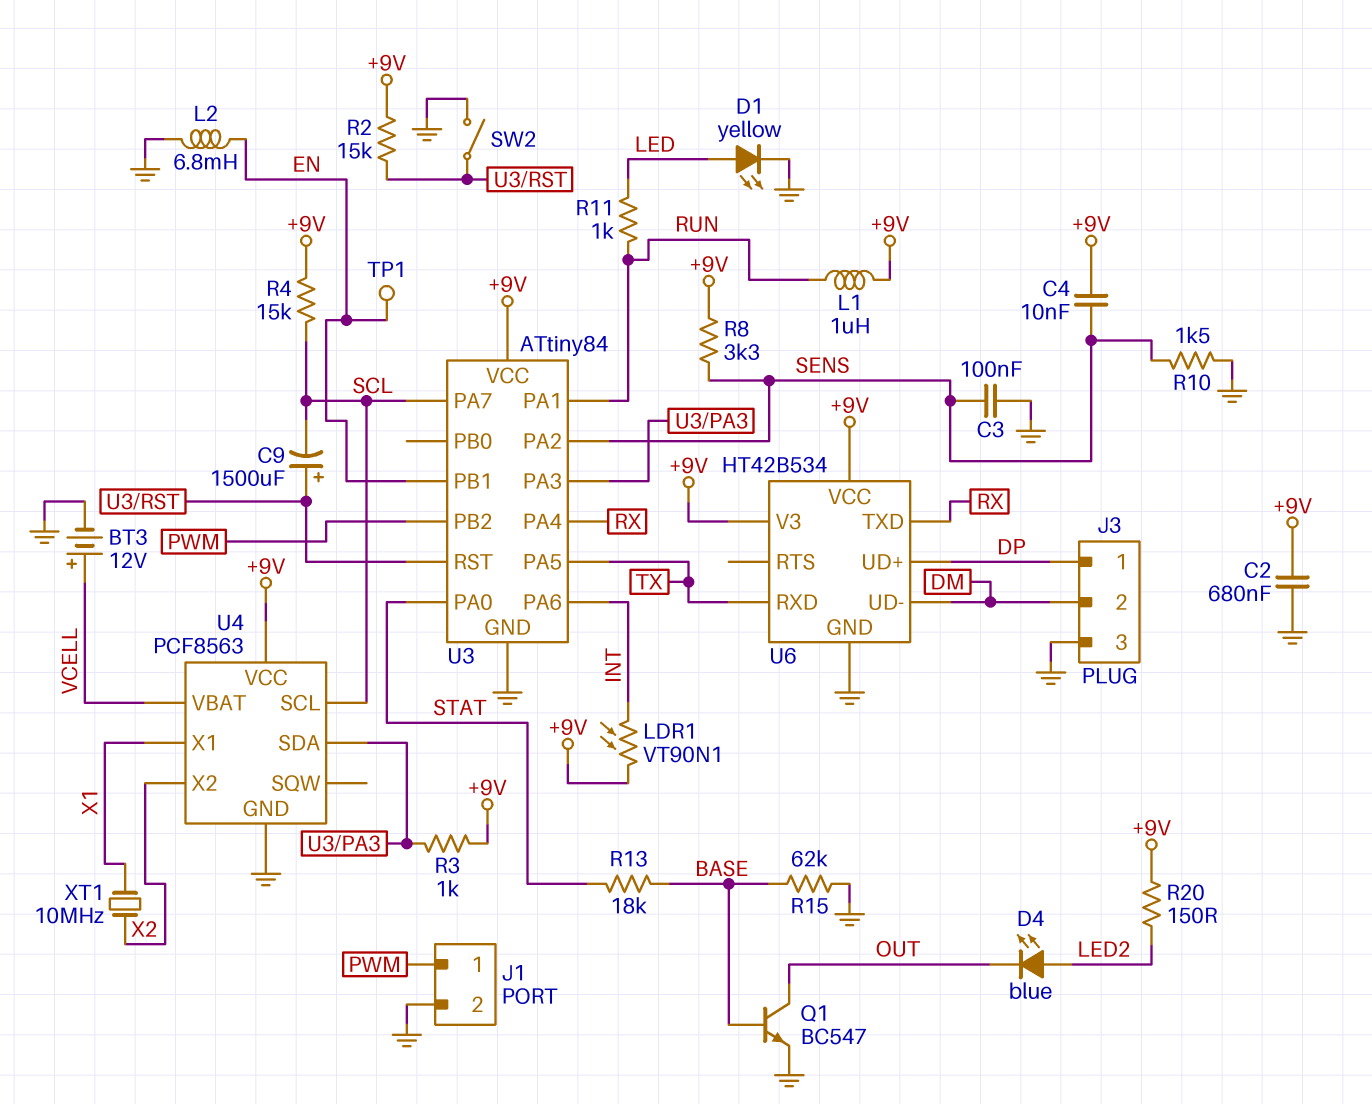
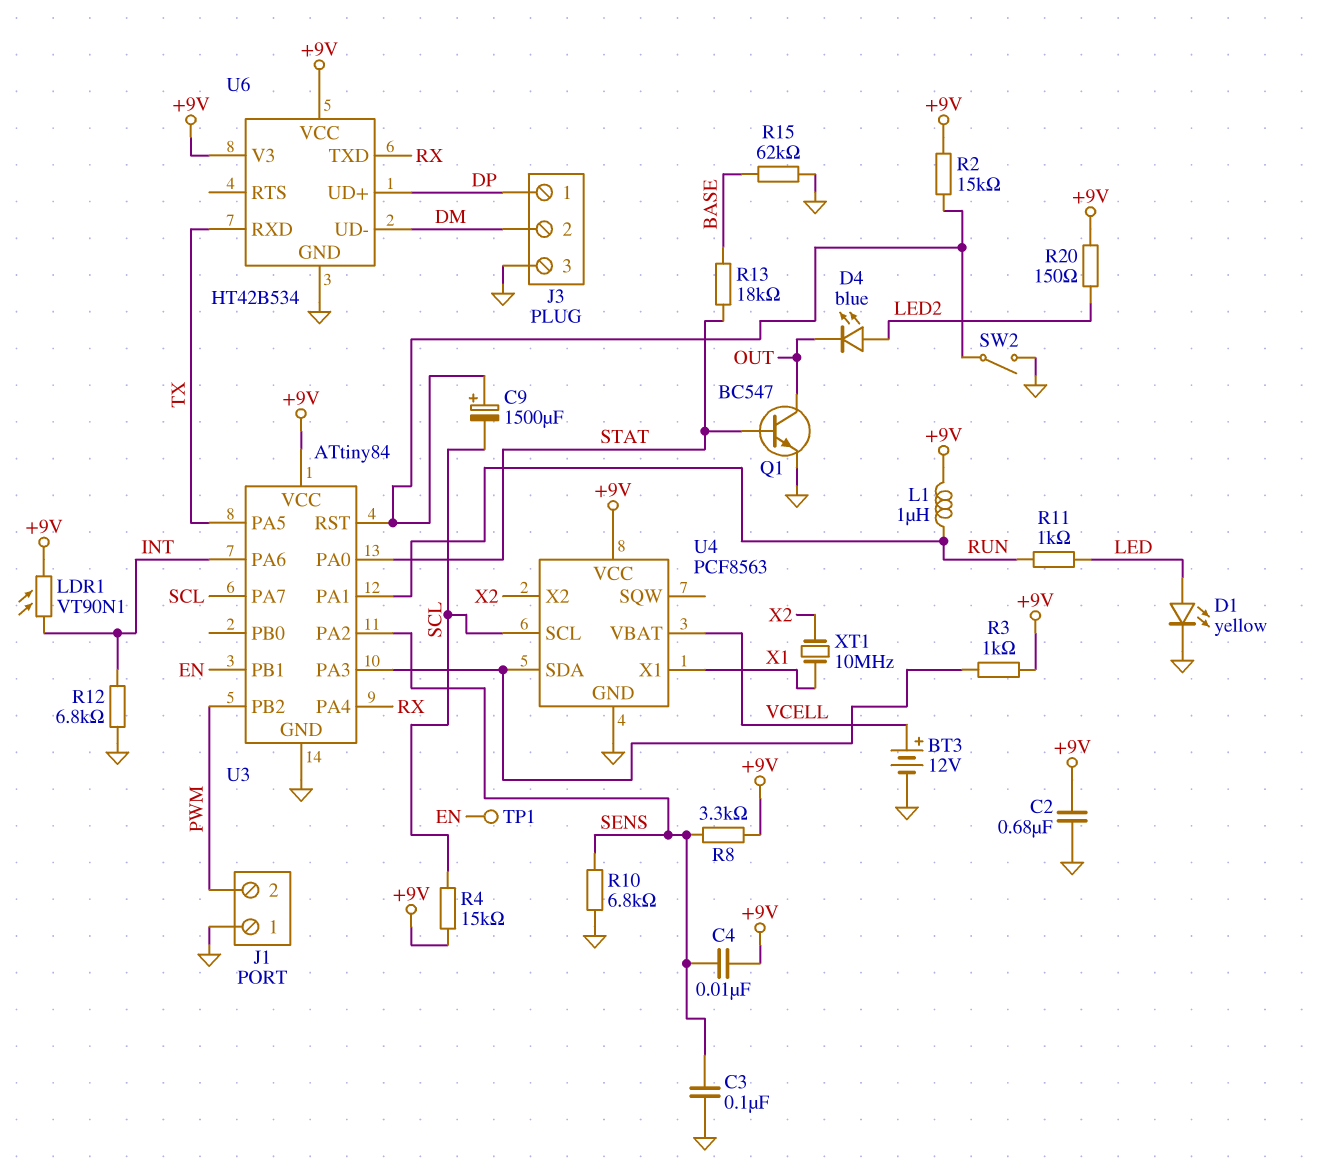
J1 pin 1: PWM -> GND
J1 pin 2: GND -> PWM
L2: 6.8mH (EN, GND) -> none
Q1: NPN BC547 (B BASE, C OUT, E GND) -> NPN BC547 (B STAT, C OUT, E GND)
R10: 1.5k (GND, SENS) -> 6.8k (GND, SENS)
R12: none -> 6.8k (GND, INT)

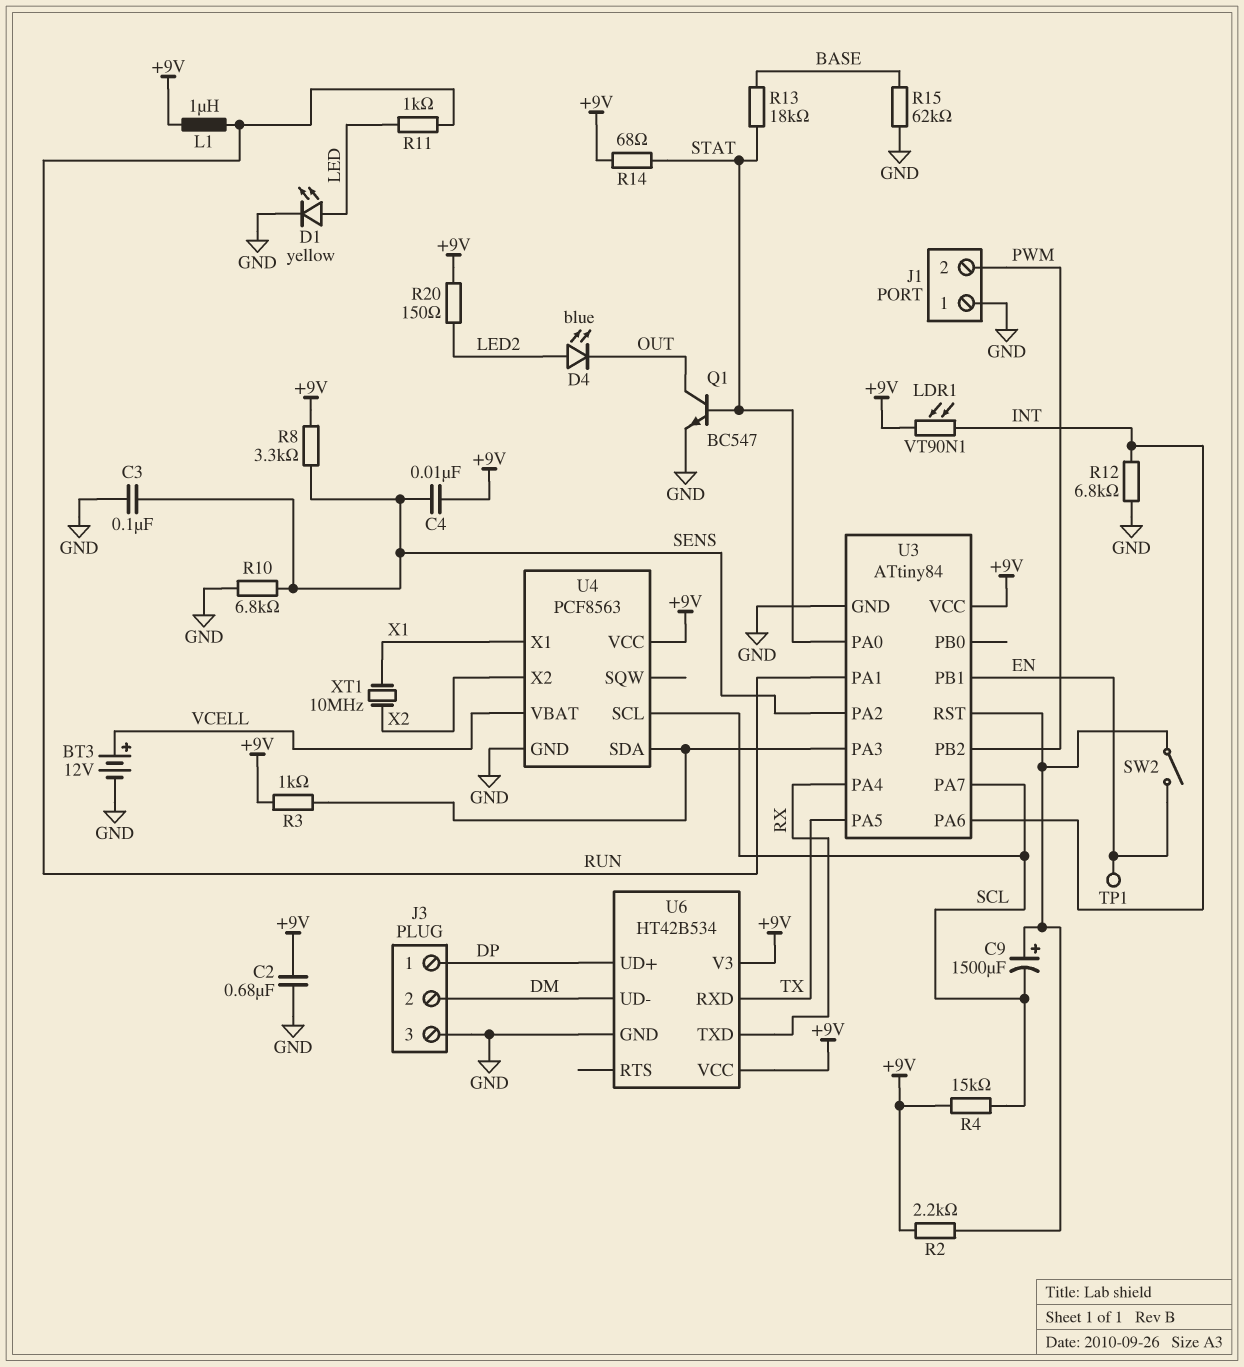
R2: 15k (+9V, U3/RST) -> 2.2k (+9V, U3/RST)
R14: none -> 68 (+9V, STAT)
SW2: switch (GND, U3/RST) -> switch (EN, U3/RST)

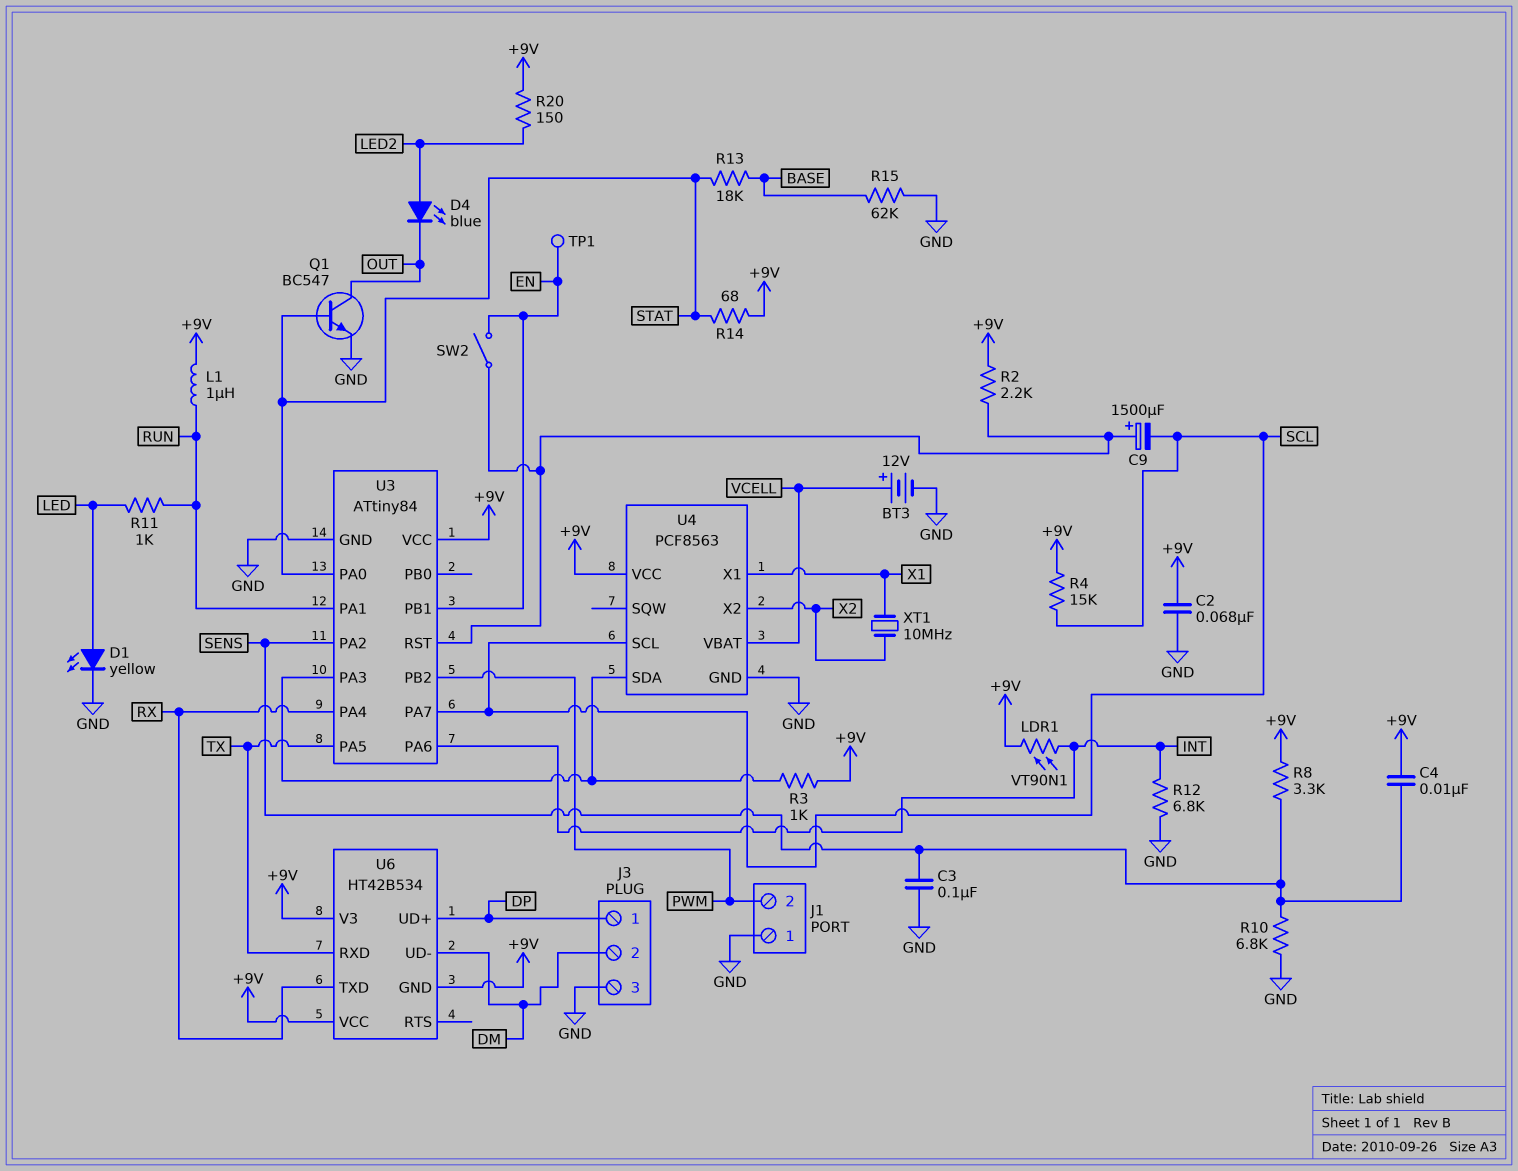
C2: 680nF (+9V, GND) -> 68nF (+9V, GND)
U6 pin GND: GND -> +9V

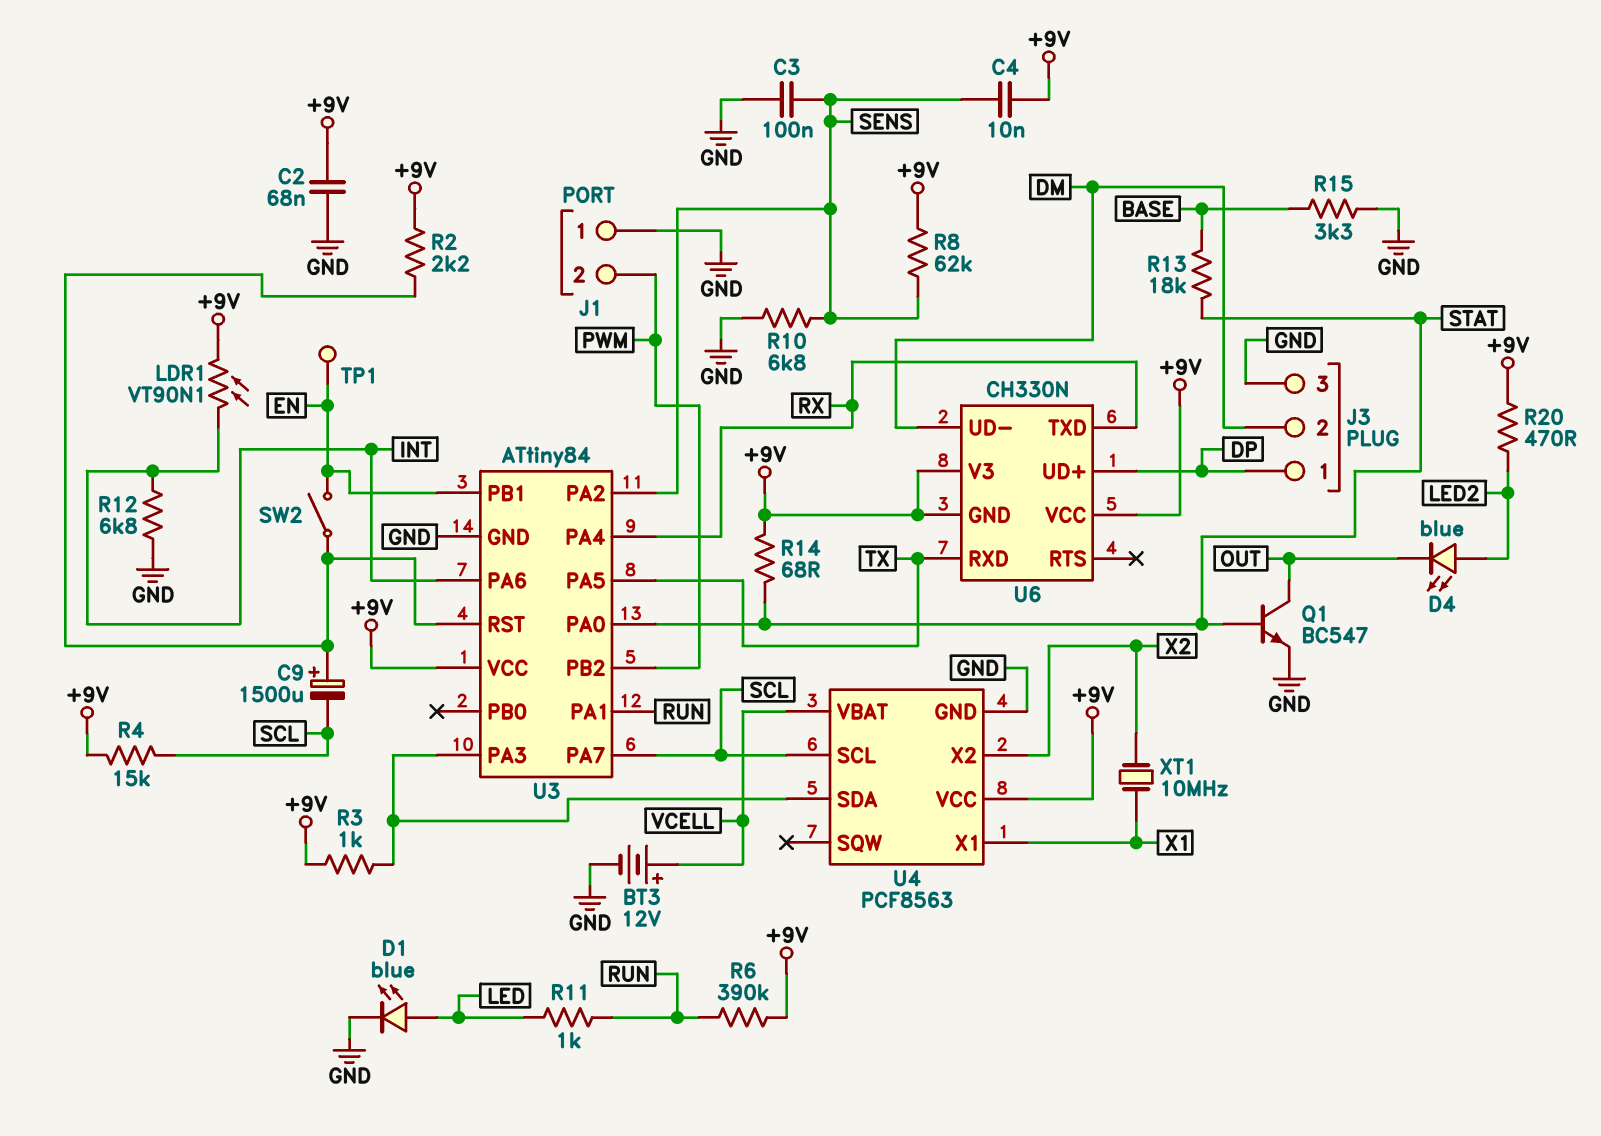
D1: LED yellow (A LED, K GND) -> LED blue (A LED, K GND)
L1: 1uH (+9V, RUN) -> none
R6: none -> 390k (+9V, RUN)
R8: 3.3k (+9V, SENS) -> 62k (+9V, SENS)
R15: 62k (BASE, GND) -> 3.3k (BASE, GND)
R20: 150 (+9V, LED2) -> 470 (+9V, LED2)
U6: HT42B534 -> CH330N

